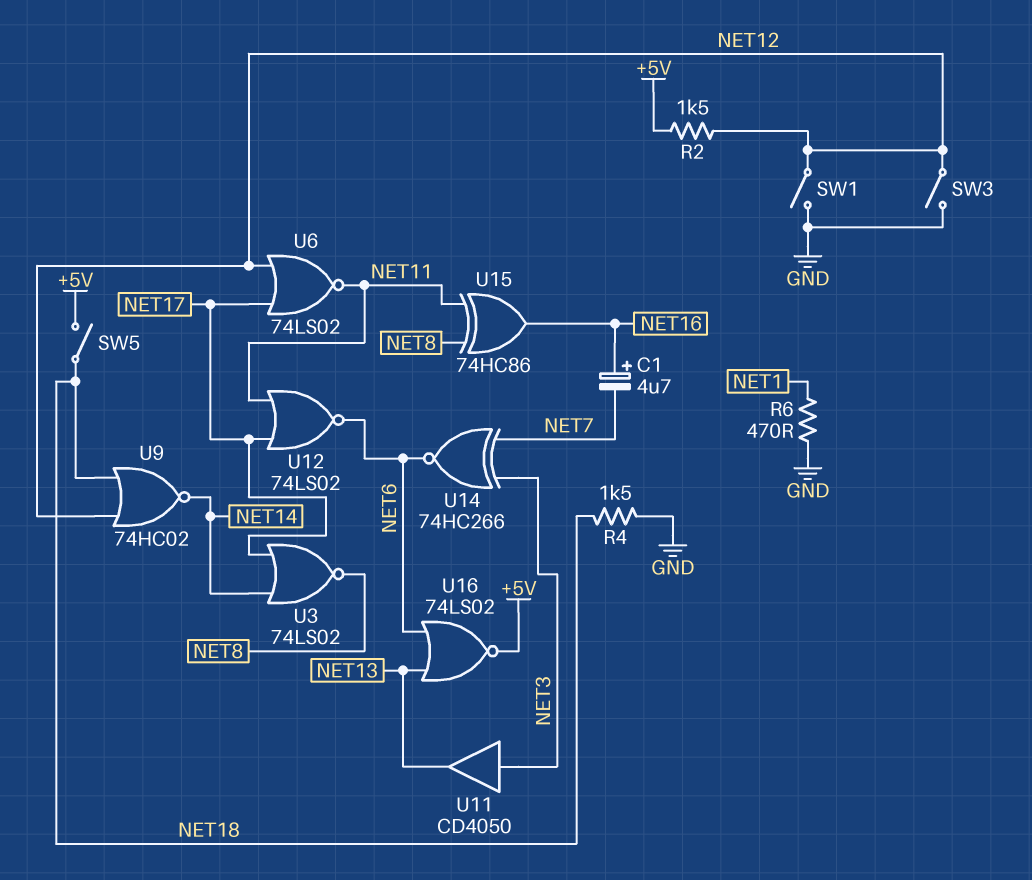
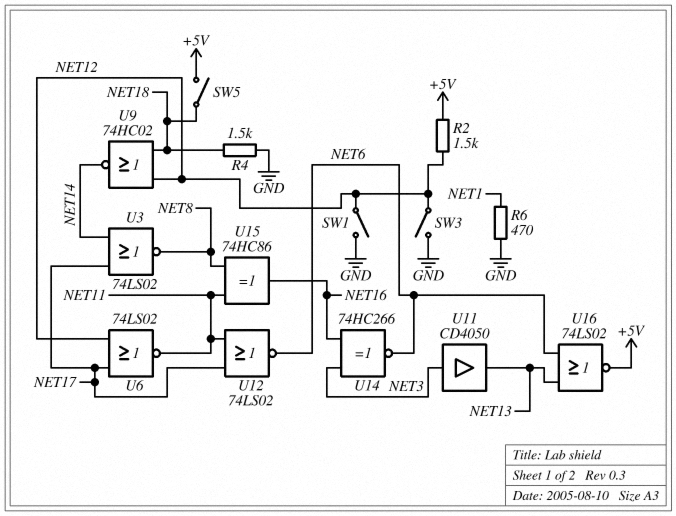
C1: 4.7uF (plus NET16, minus NET7) -> none
U14: XNOR 74HC266 (in NET3, in NET7, out NET6) -> XNOR 74HC266 (in NET3, in NET16, out NET6)

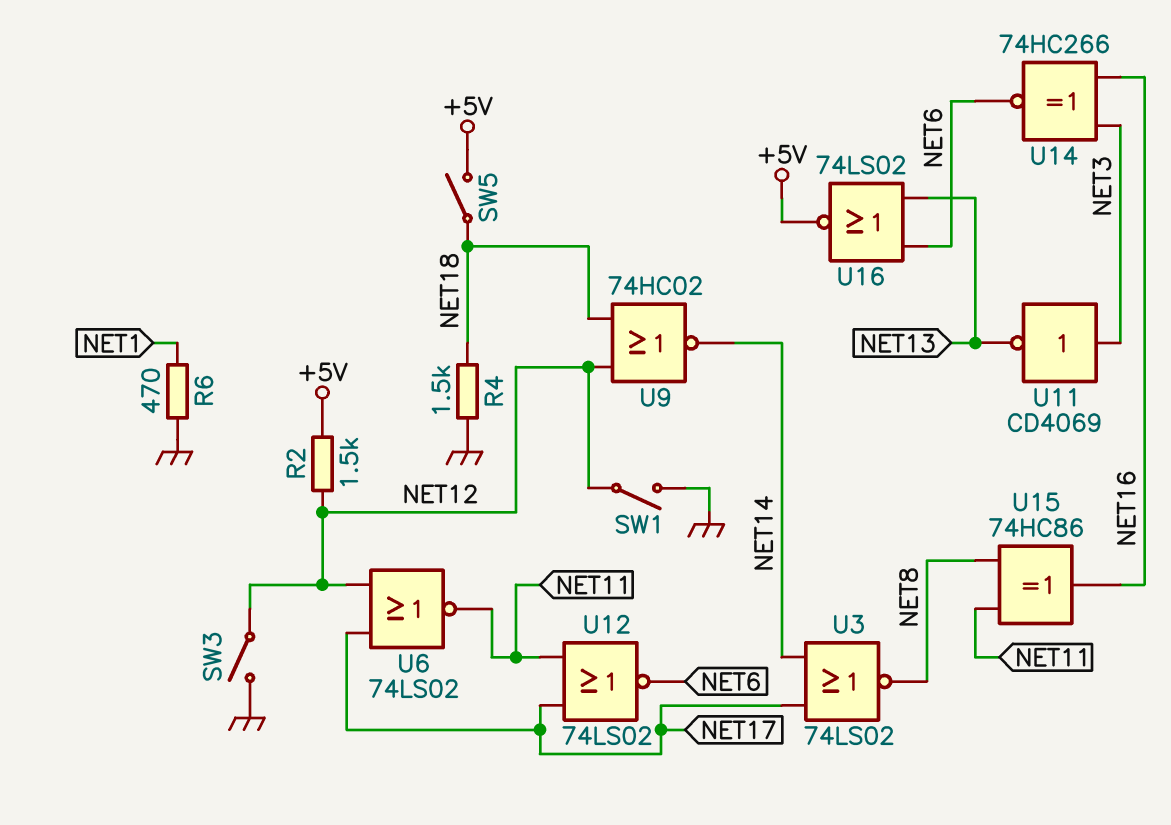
U11: buffer CD4050 (in NET3, out NET13) -> NOT CD4069 (in NET3, out NET13)

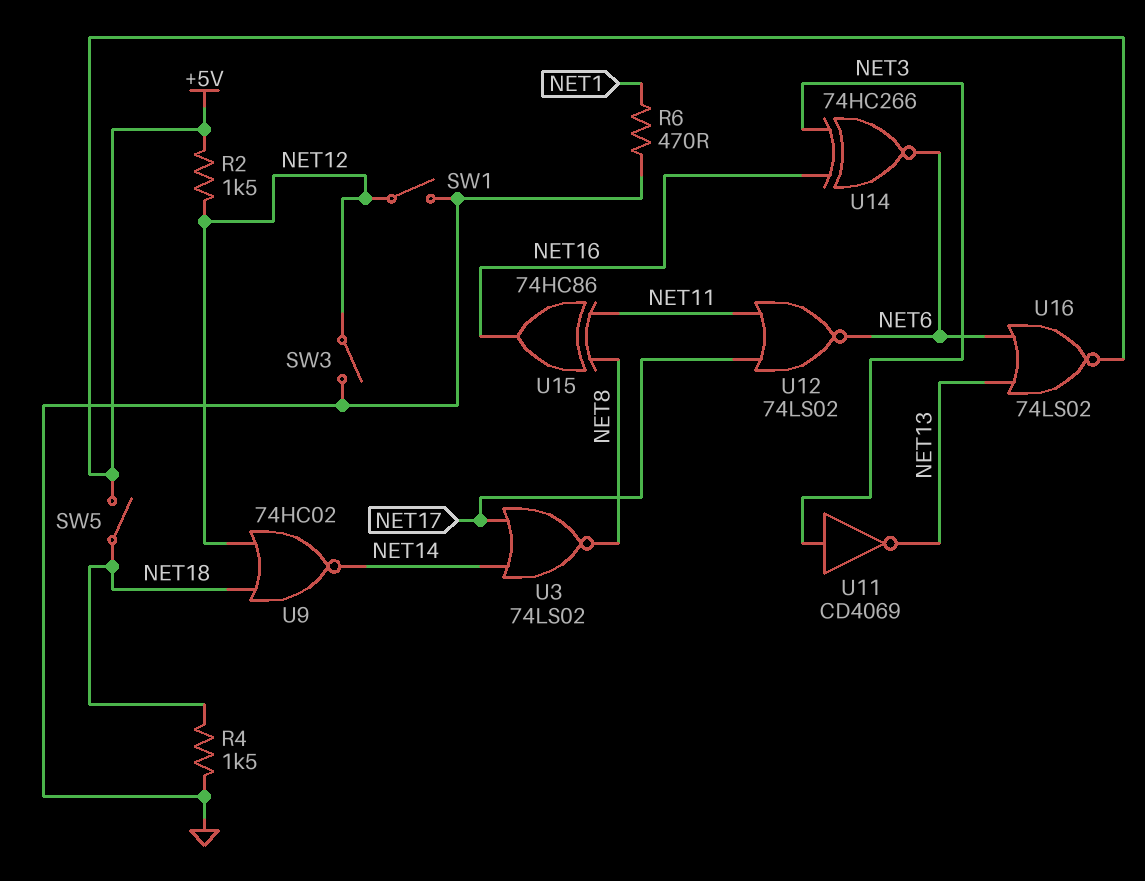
U6: NOR 74LS02 (in NET12, in NET17, out NET11) -> none

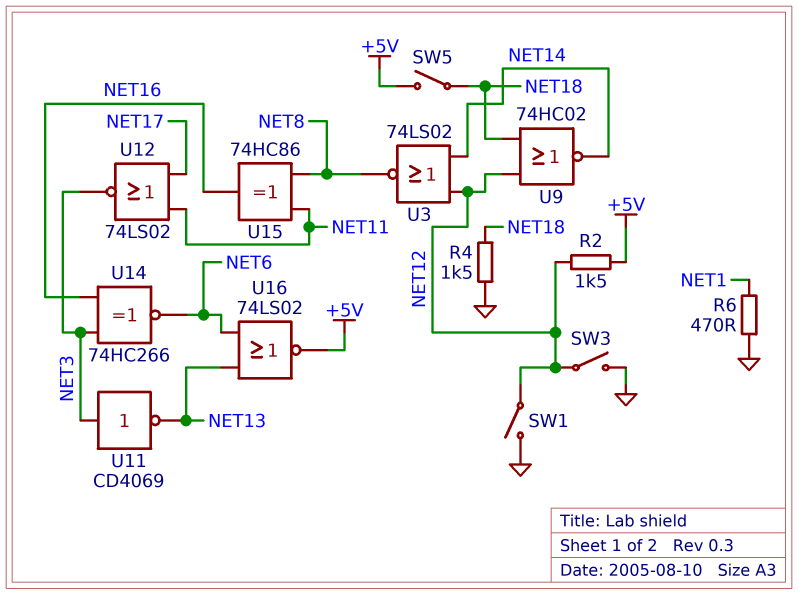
U3: NOR 74LS02 (in NET14, in NET17, out NET8) -> NOR 74LS02 (in NET12, in NET14, out NET8)
U12: NOR 74LS02 (in NET11, in NET17, out NET6) -> NOR 74LS02 (in NET11, in NET17, out NET3)

